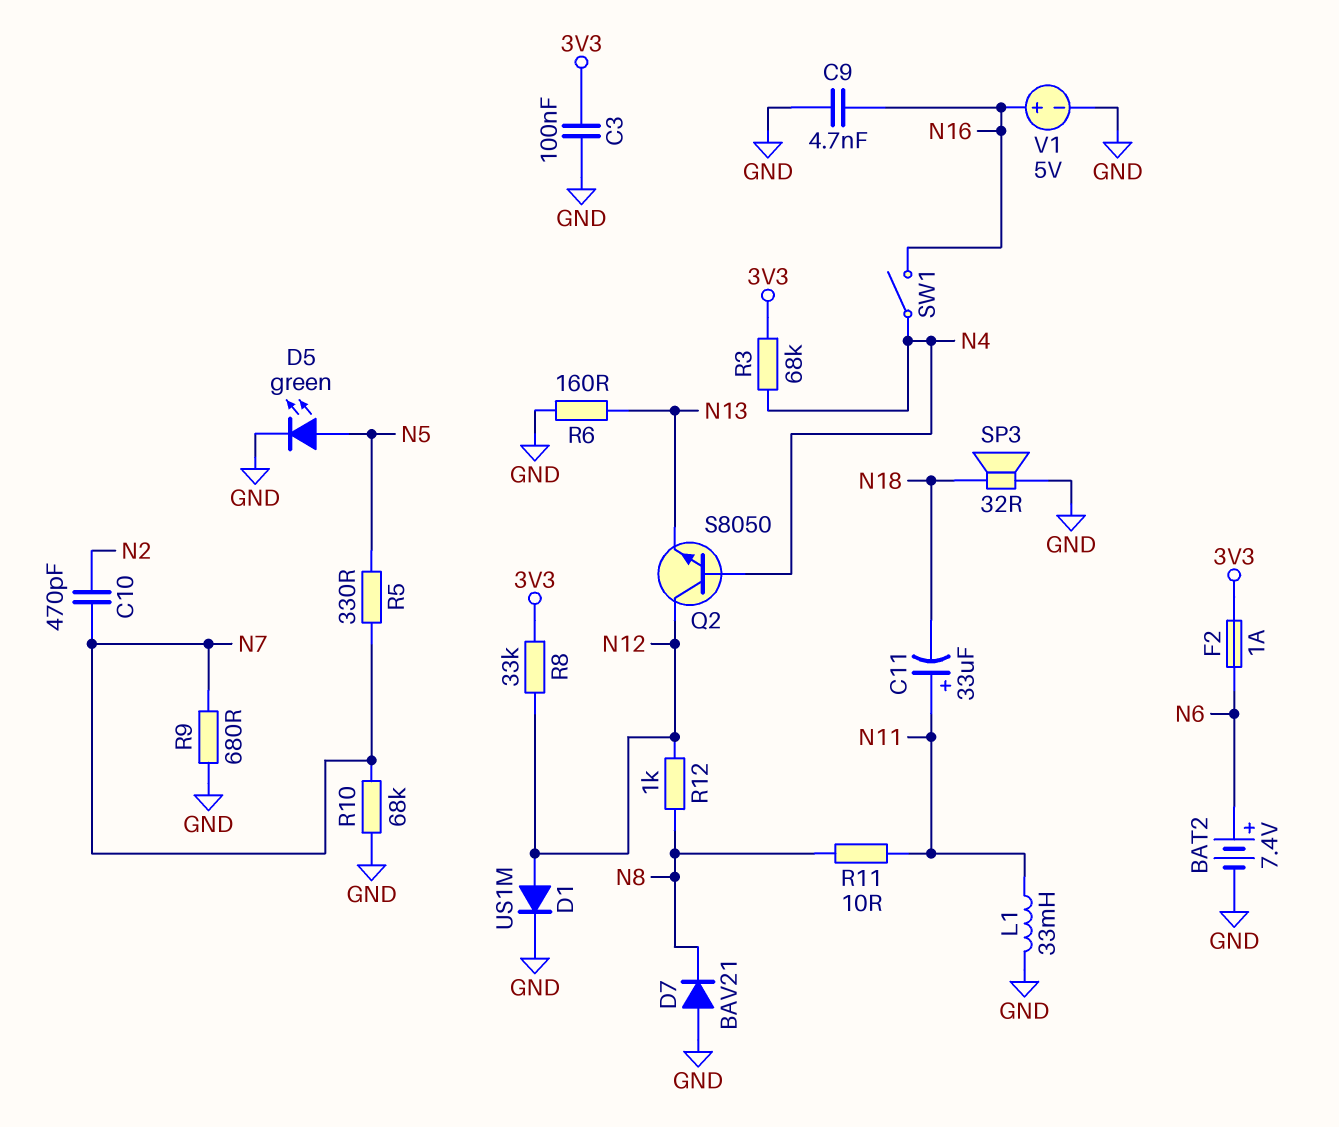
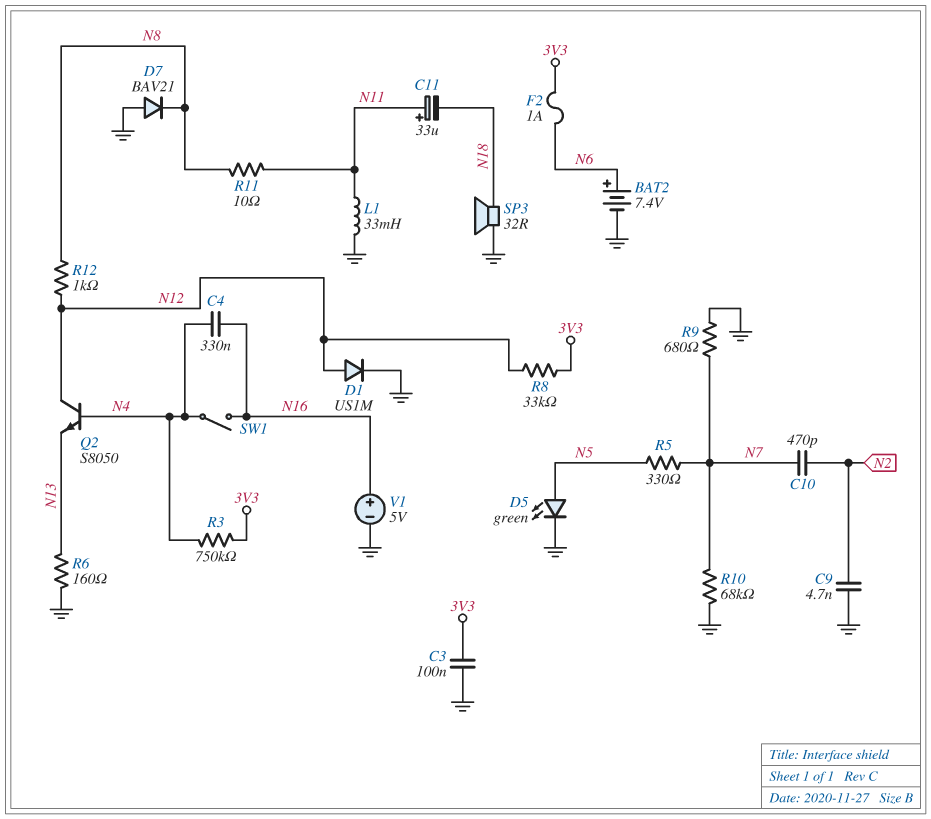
C4: none -> 330nF (N4, N16)
C9: 4.7nF (GND, N16) -> 4.7nF (GND, N2)
R3: 68k (3V3, N4) -> 750k (3V3, N4)

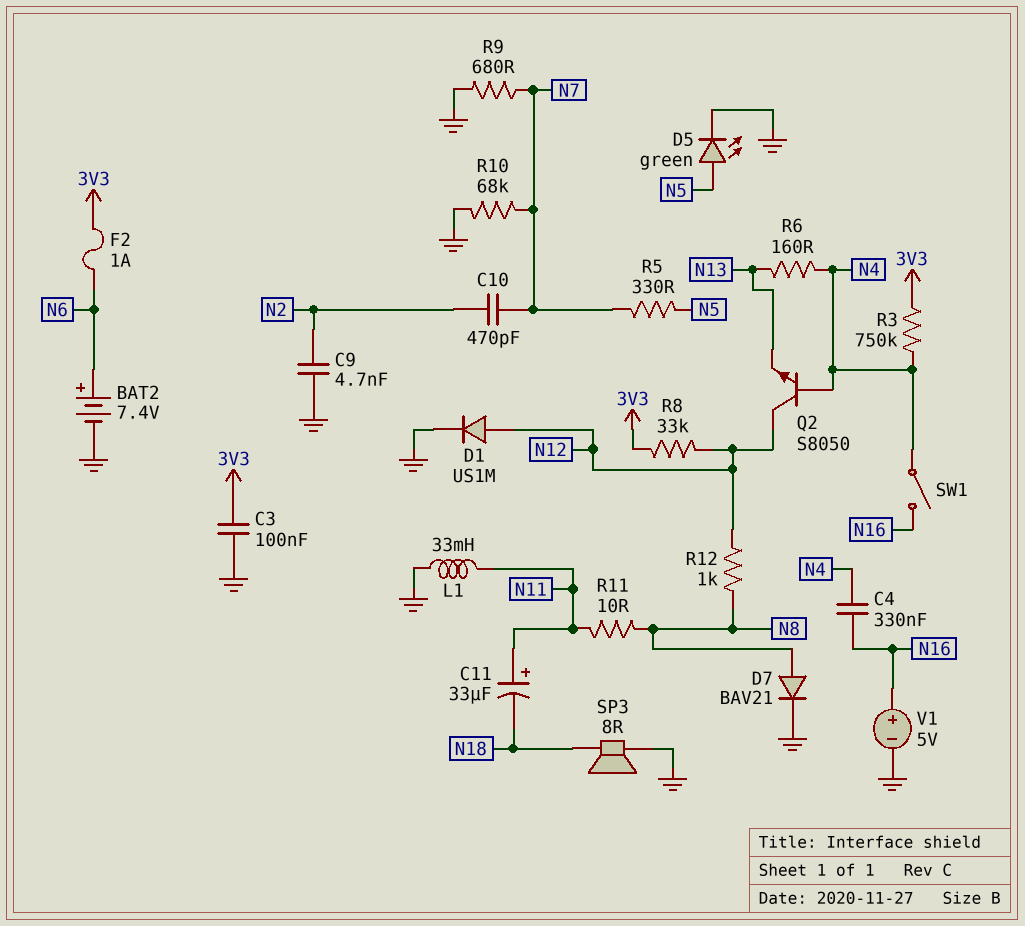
D7: diode BAV21 (A GND, K N8) -> diode BAV21 (A N8, K GND)
R6: 160 (GND, N13) -> 160 (N4, N13)
SP3: speaker 32R (GND, N18) -> speaker 8R (GND, N18)

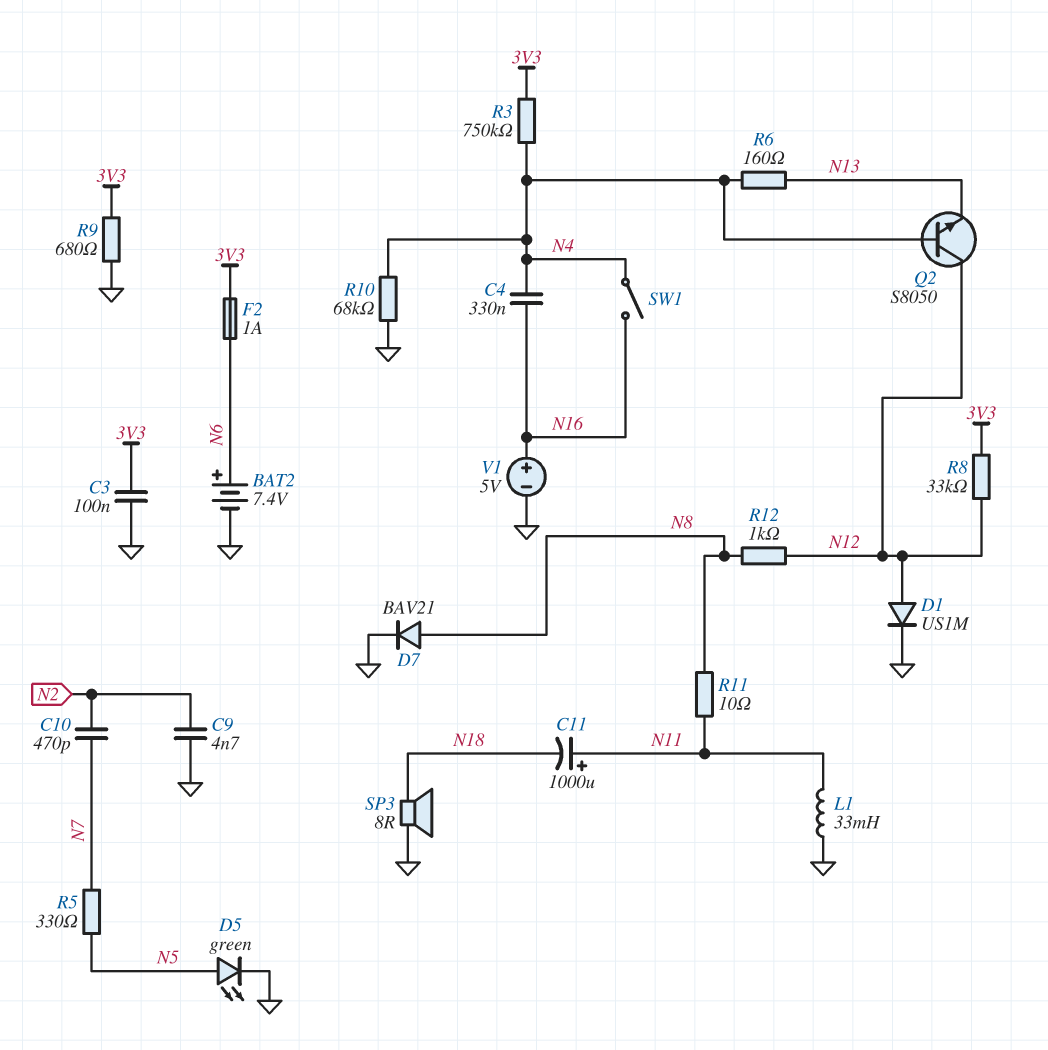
C11: 33uF (plus N11, minus N18) -> 1000uF (plus N11, minus N18)
R9: 680 (GND, N7) -> 680 (3V3, GND)
R10: 68k (GND, N7) -> 68k (GND, N4)

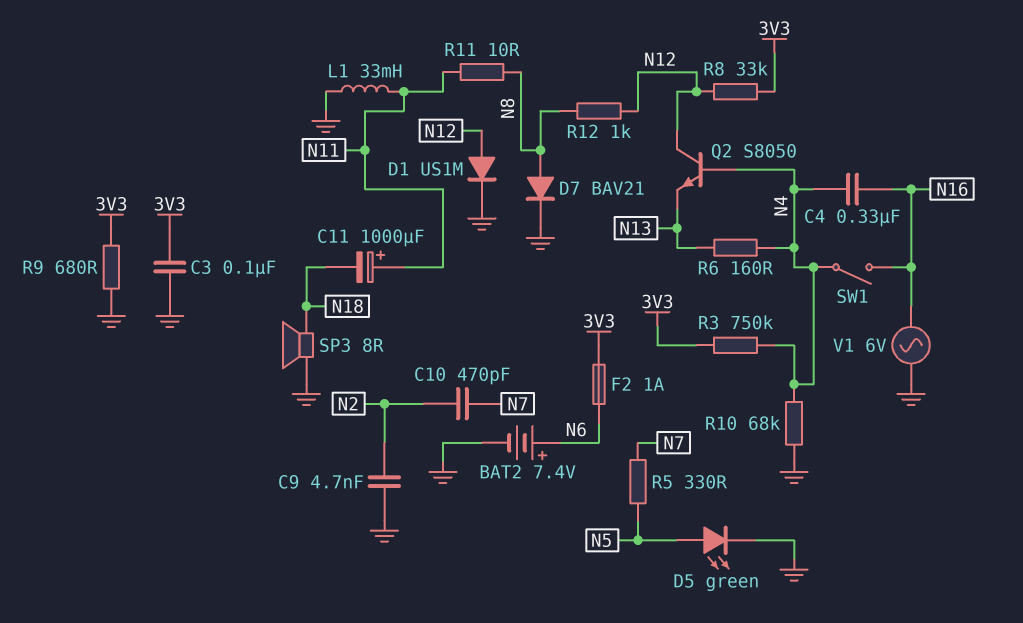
V1: 5V (plus N16, minus GND) -> AC 6V (GND, N16)

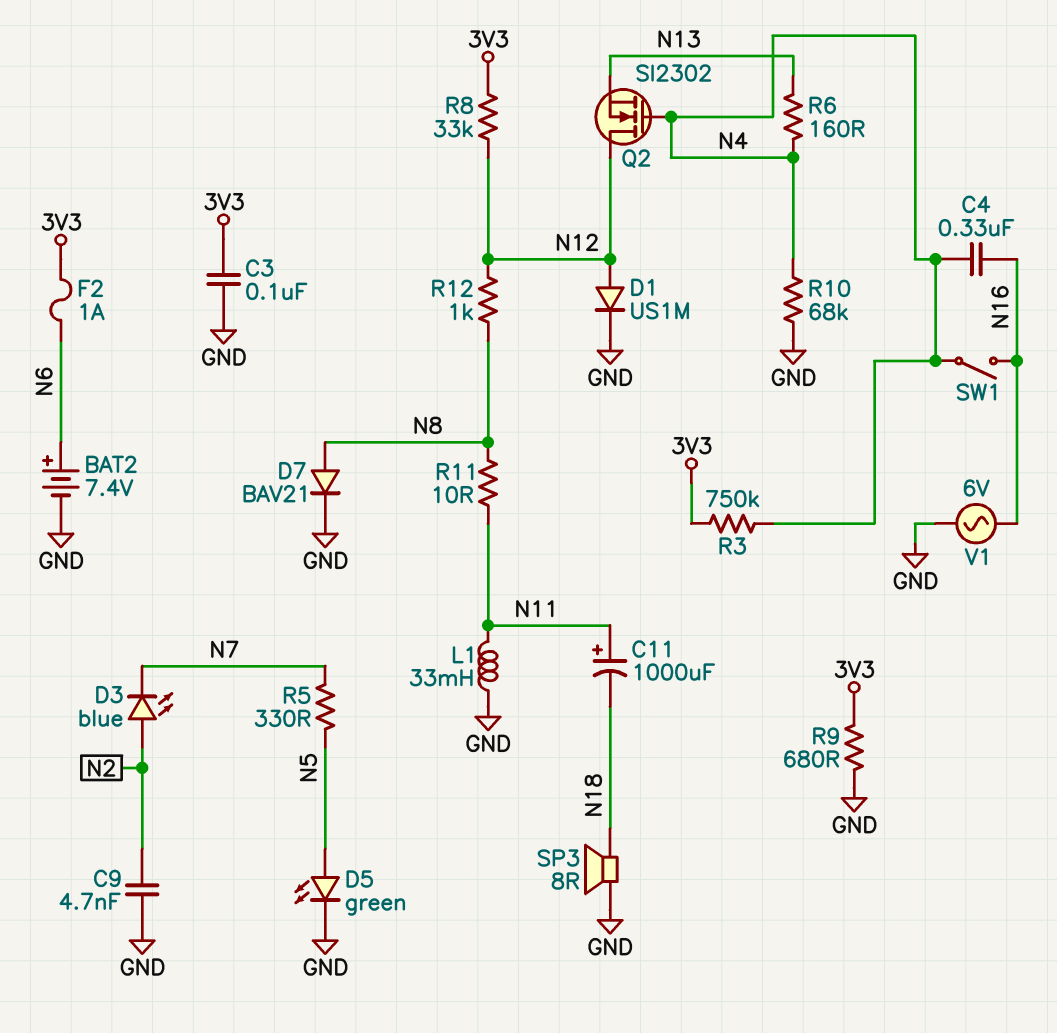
C10: 470pF (N2, N7) -> none
D3: none -> LED blue (A N2, K N7)
Q2: NPN S8050 (B N4, C N12, E N13) -> NMOS SI2302 (G N4, D N12, S N13)

